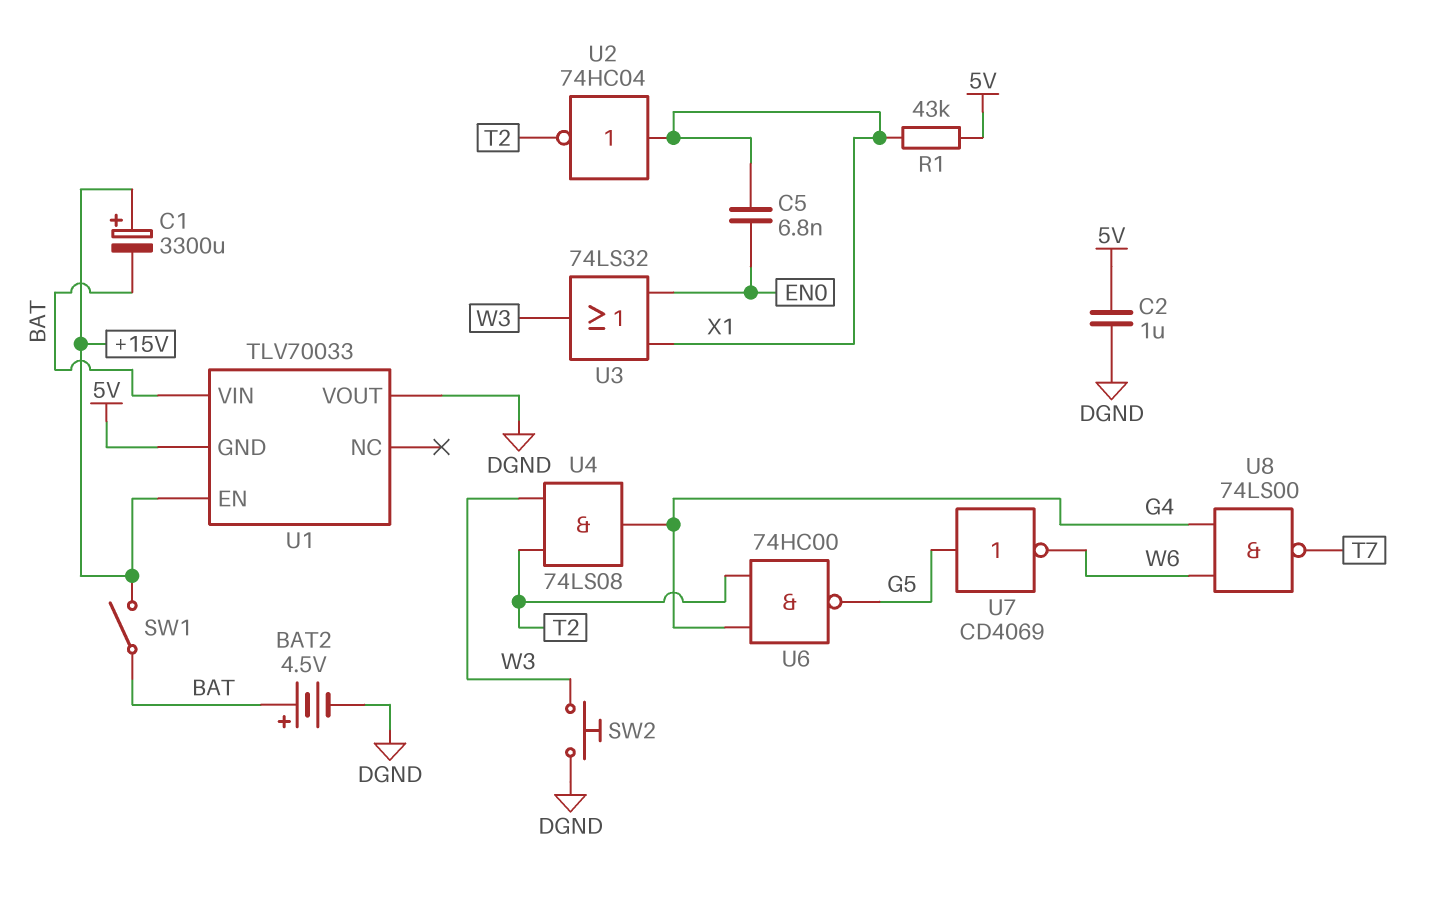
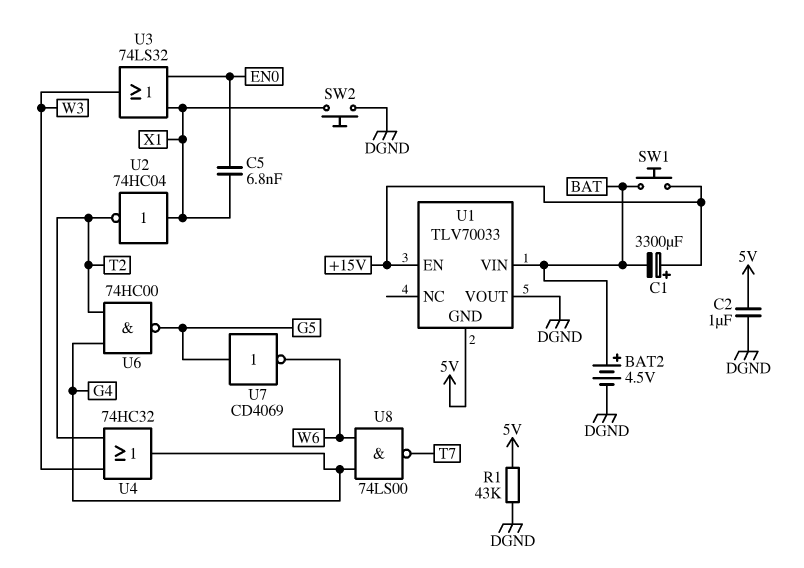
R1: 43k (5V, X1) -> 43k (5V, DGND)
SW1: switch (+15V, BAT) -> button (+15V, BAT)
SW2: button (DGND, W3) -> button (DGND, X1)
U4: AND 74LS08 (in T2, in W3, out G4) -> OR 74HC32 (in T2, in W3, out G4)

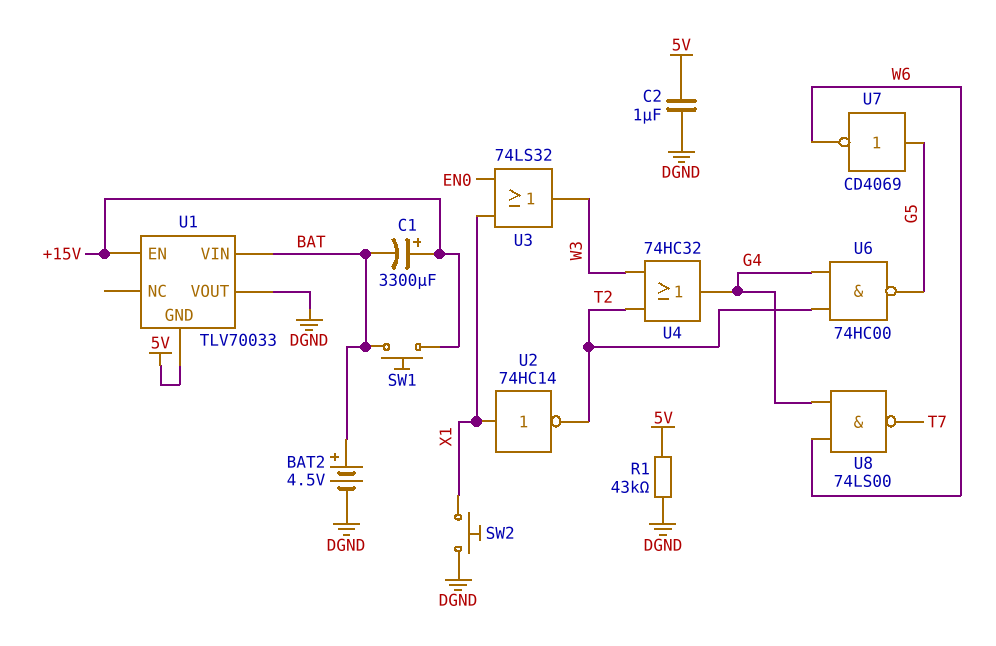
C5: 6.8nF (EN0, X1) -> none
U2: NOT 74HC04 (in X1, out T2) -> NOT 74HC14 (in X1, out T2)

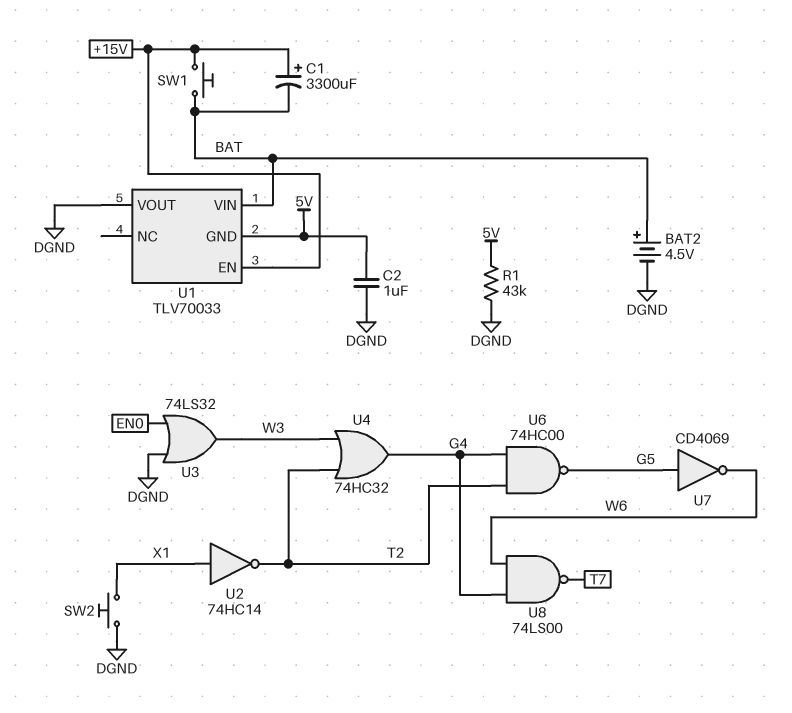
U3: OR 74LS32 (in EN0, in X1, out W3) -> OR 74LS32 (in DGND, in EN0, out W3)

